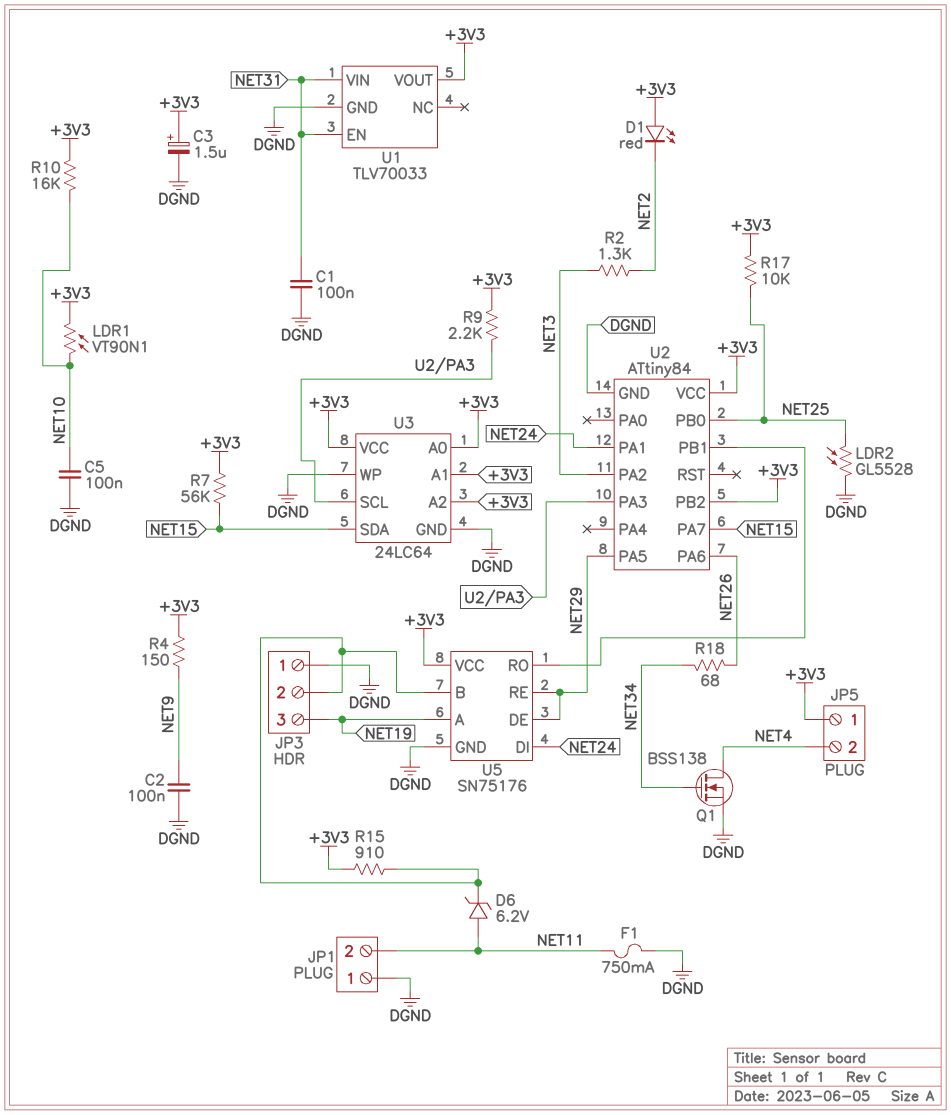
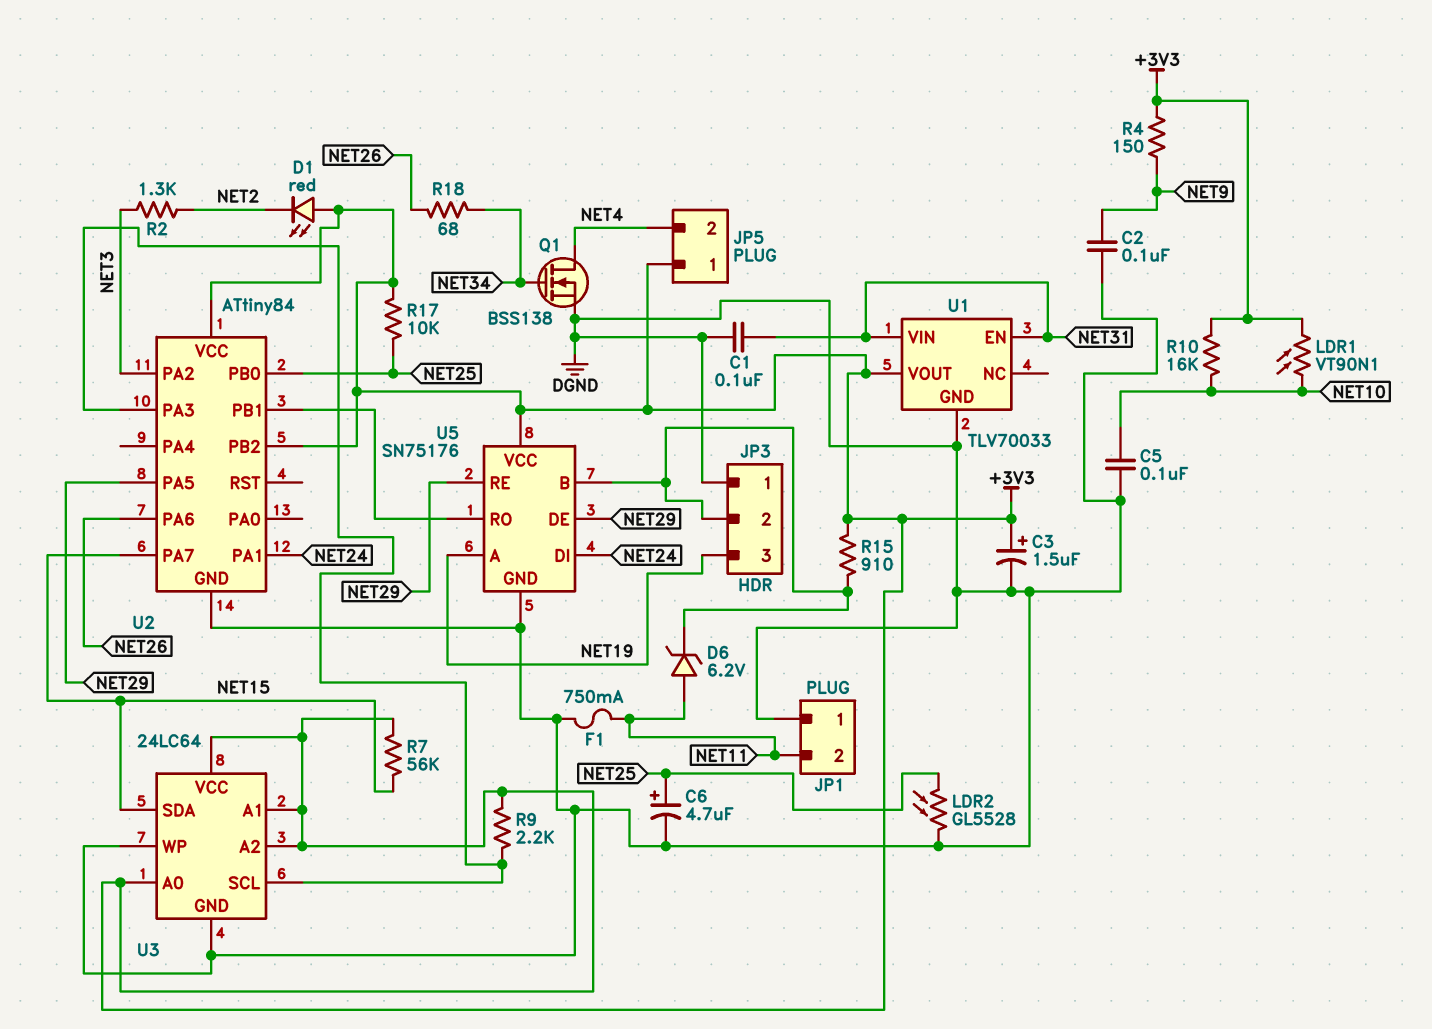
C6: none -> 4.7uF (plus NET25, minus DGND)

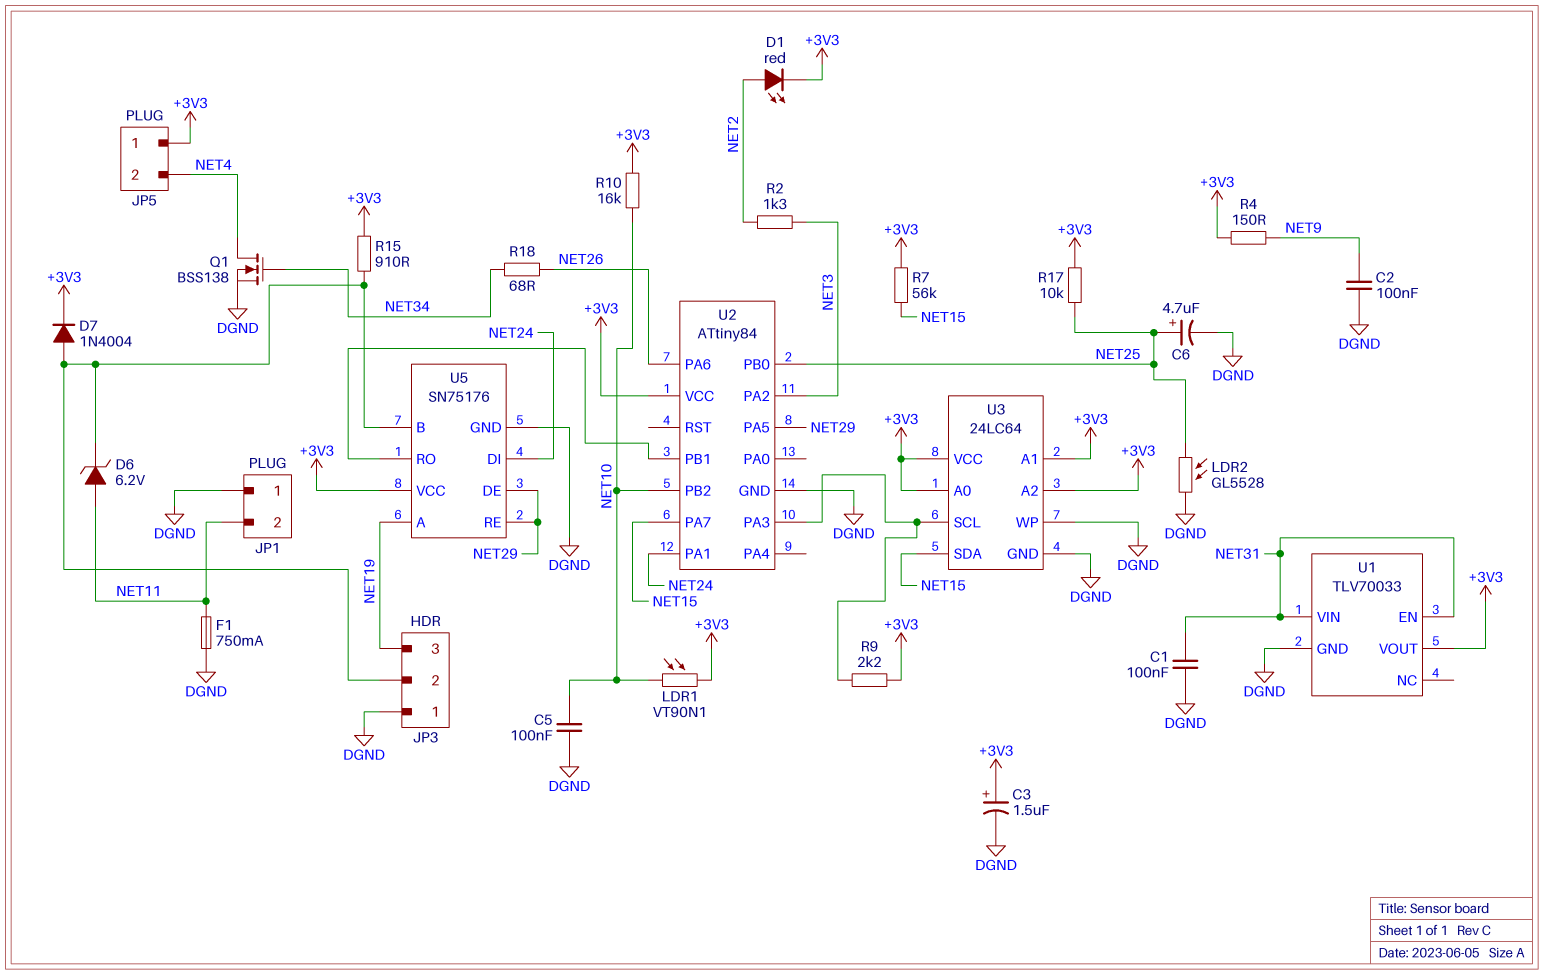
D1: LED red (A +3V3, K NET2) -> LED red (A NET2, K +3V3)
D7: none -> diode 1N4004 (A JP3/2, K +3V3)
U2 pin PB2: +3V3 -> NET10

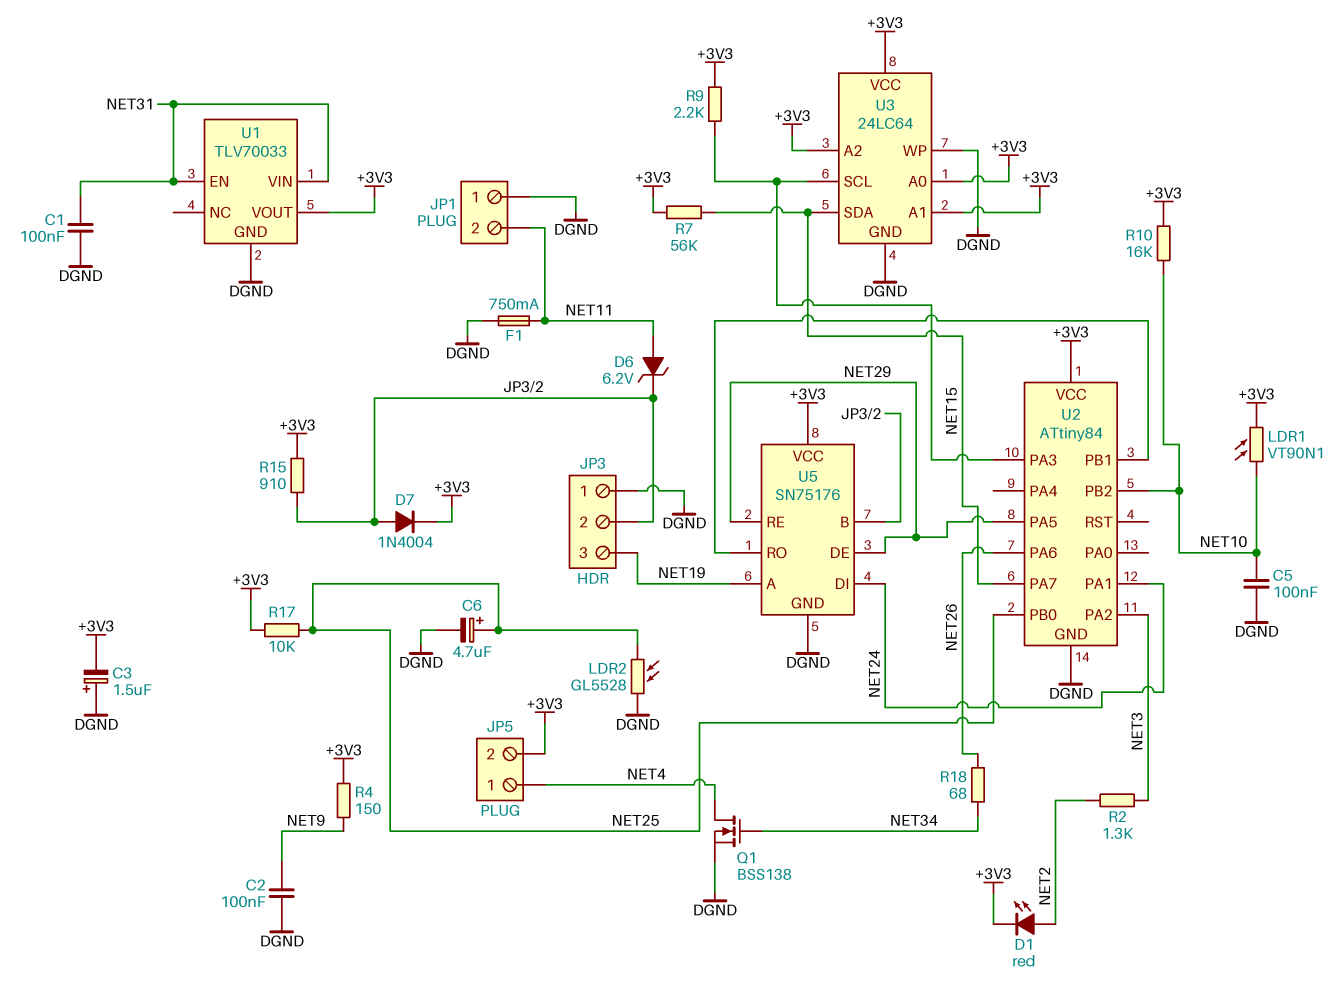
C3: 1.5uF (plus +3V3, minus DGND) -> 1.5uF (plus DGND, minus +3V3)
JP5 pin 1: +3V3 -> NET4
JP5 pin 2: NET4 -> +3V3

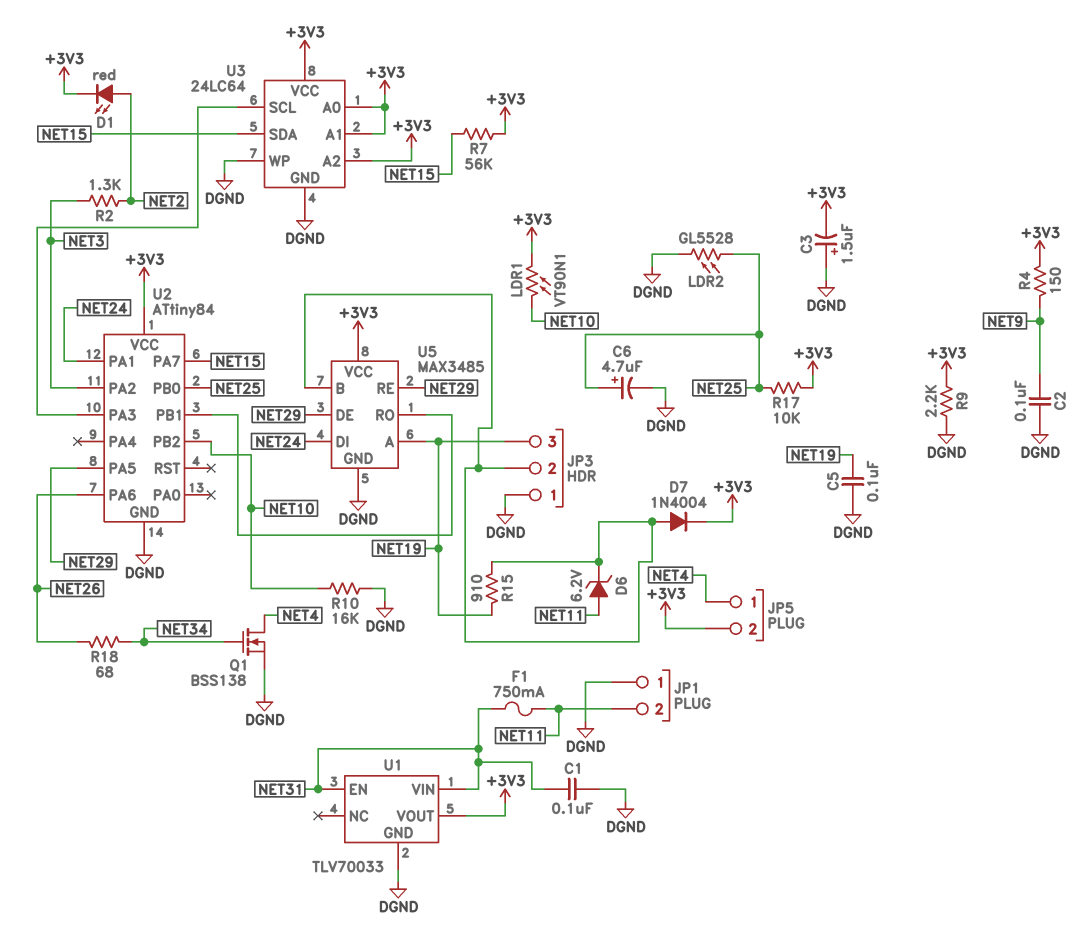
C5: 100nF (DGND, NET10) -> 100nF (DGND, NET19)
F1: 750mA (DGND, NET11) -> 750mA (NET11, NET31)
R9: 2.2k (+3V3, U2/PA3) -> 2.2k (+3V3, DGND)
R10: 16k (+3V3, NET10) -> 16k (DGND, NET10)
R15: 910 (+3V3, JP3/2) -> 910 (JP3/2, NET19)
U5: SN75176 -> MAX3485

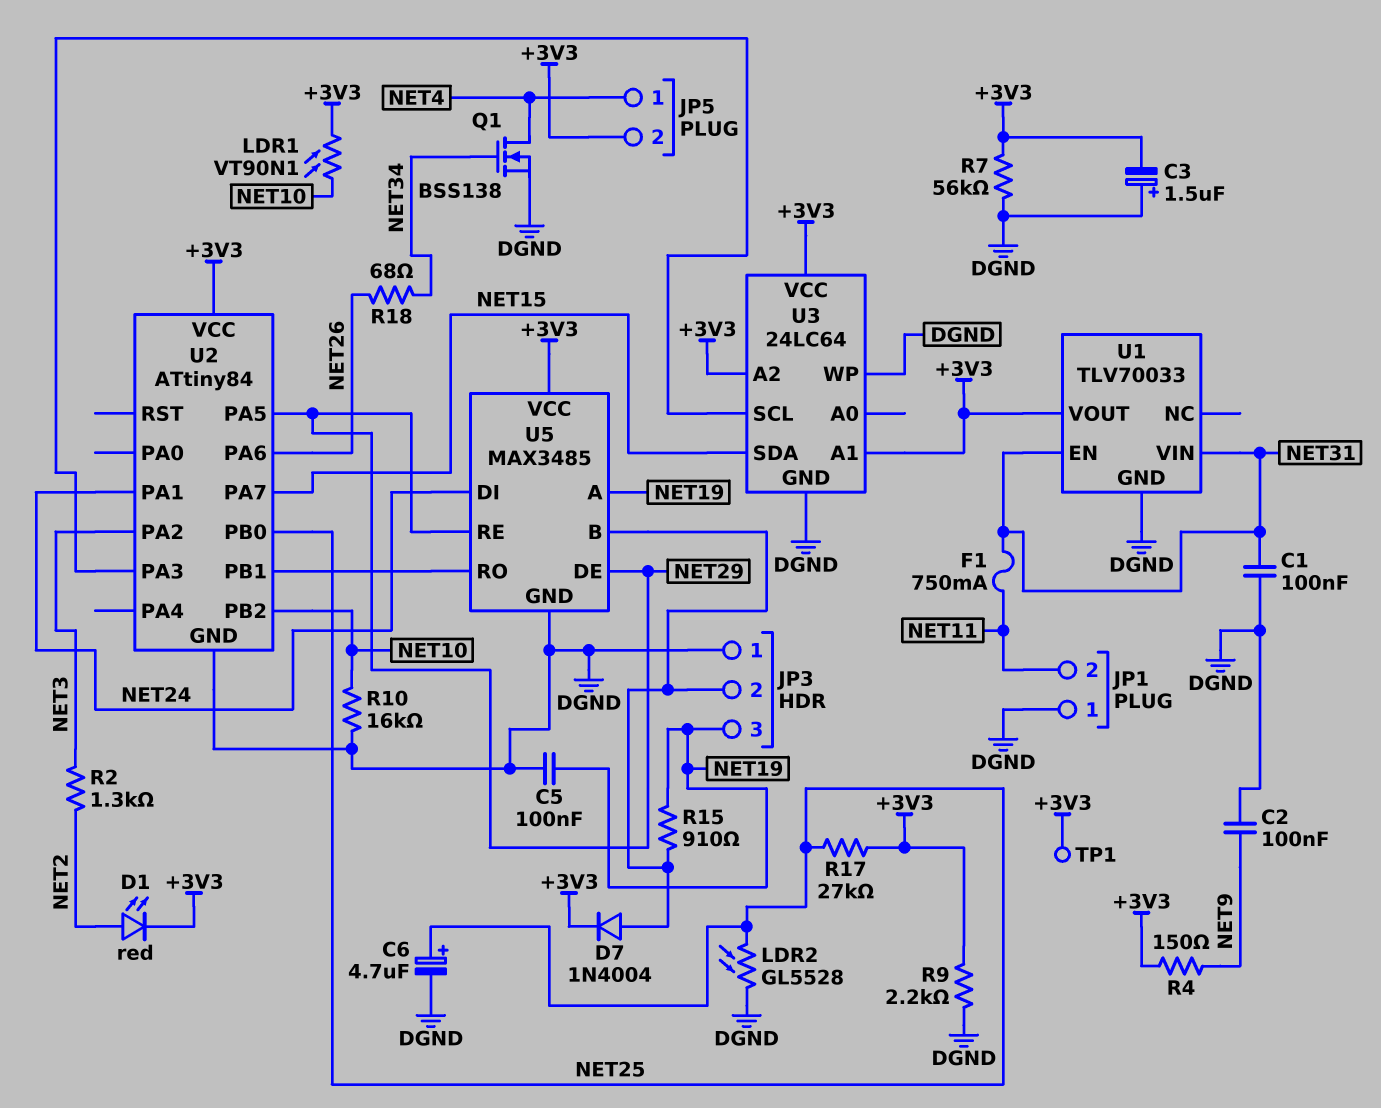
D6: zener 6.2V (A NET11, K JP3/2) -> none
R7: 56k (+3V3, NET15) -> 56k (+3V3, DGND)
R17: 10k (+3V3, NET25) -> 27k (+3V3, NET25)
TP1: none -> test point (+3V3)
U3 pin A0: +3V3 -> none

